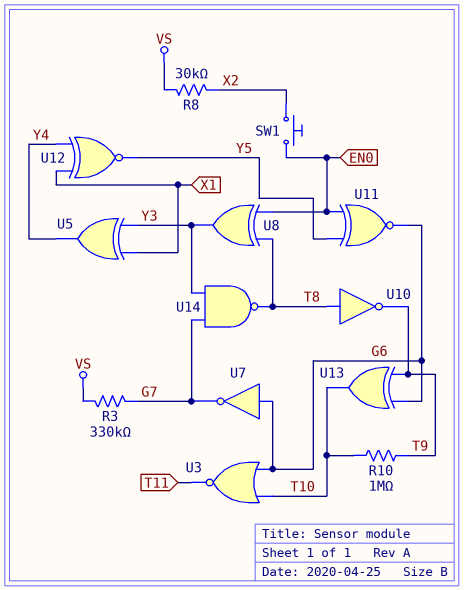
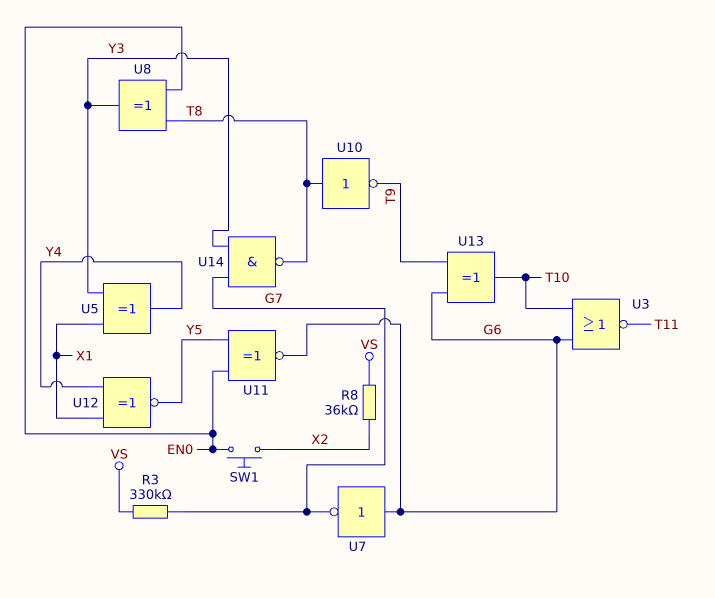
R8: 30k (VS, X2) -> 36k (VS, X2)
R10: 1M (T9, T10) -> none

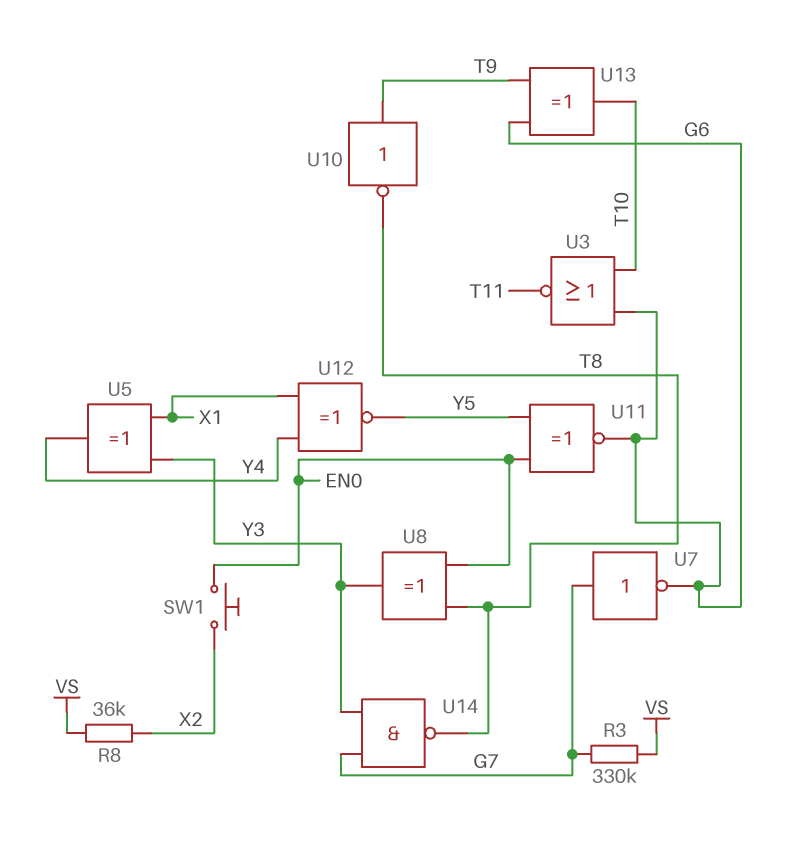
U7: NOT (in G6, out G7) -> NOT (in G7, out G6)
U10: NOT (in T8, out T9) -> NOT (in T9, out T8)

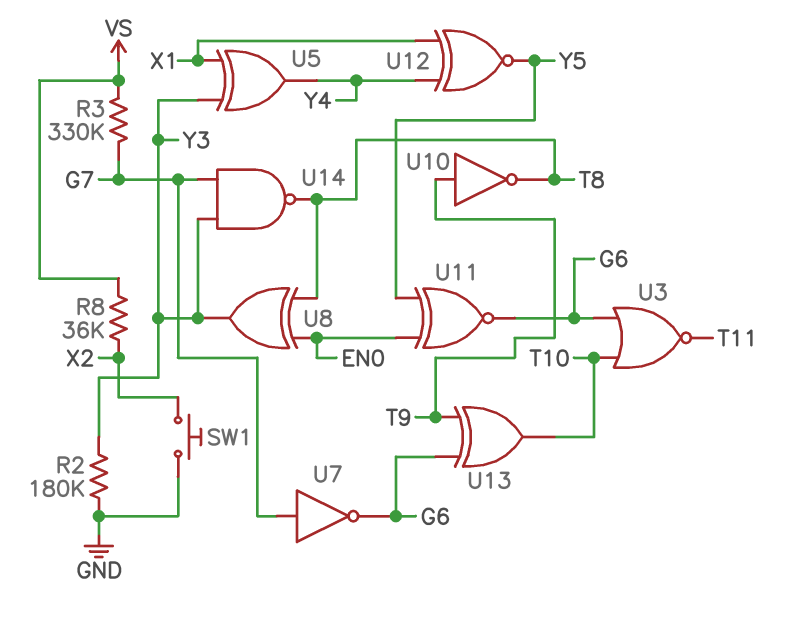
R2: none -> 180k (GND, Y3)
SW1: button (EN0, X2) -> button (GND, X2)

